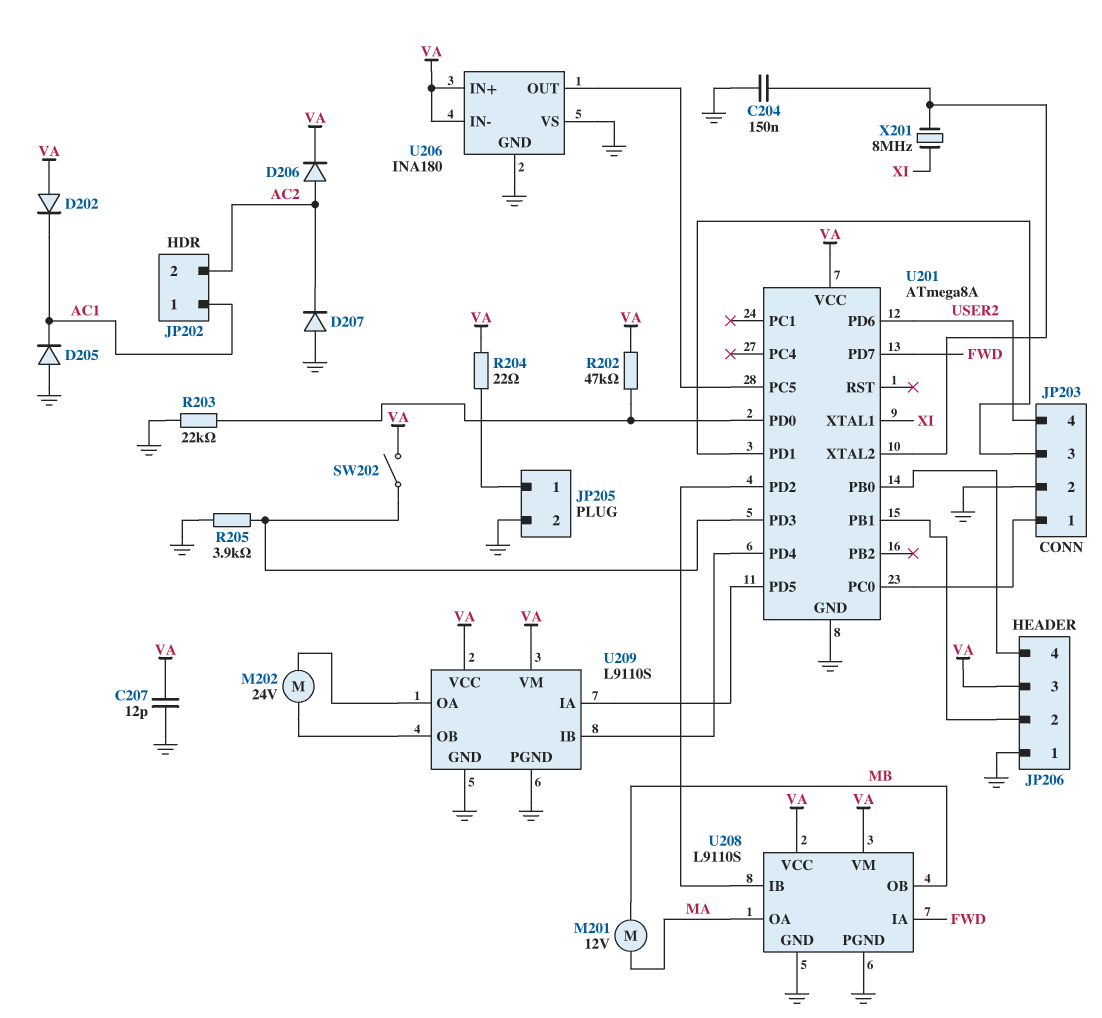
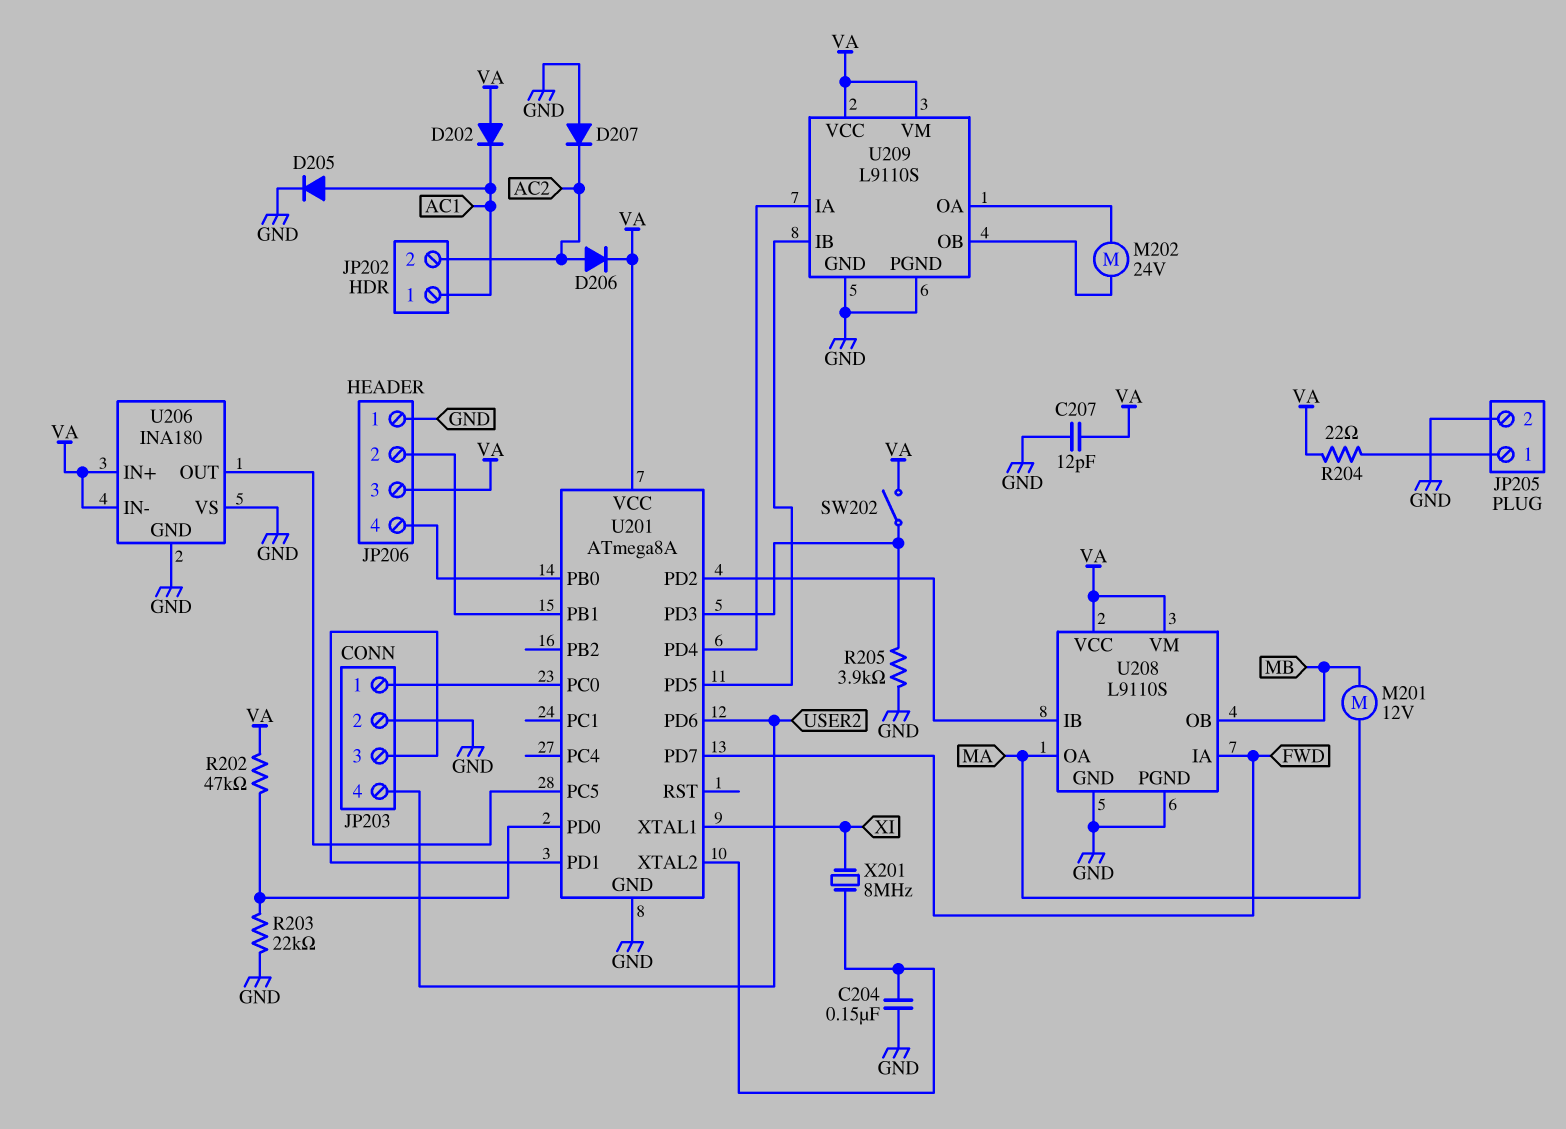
D205: diode (A GND, K AC1) -> diode (A AC1, K GND)
U209 pin IA: U201/PD5 -> U201/PD4
U209 pin IB: U201/PD4 -> U201/PD5

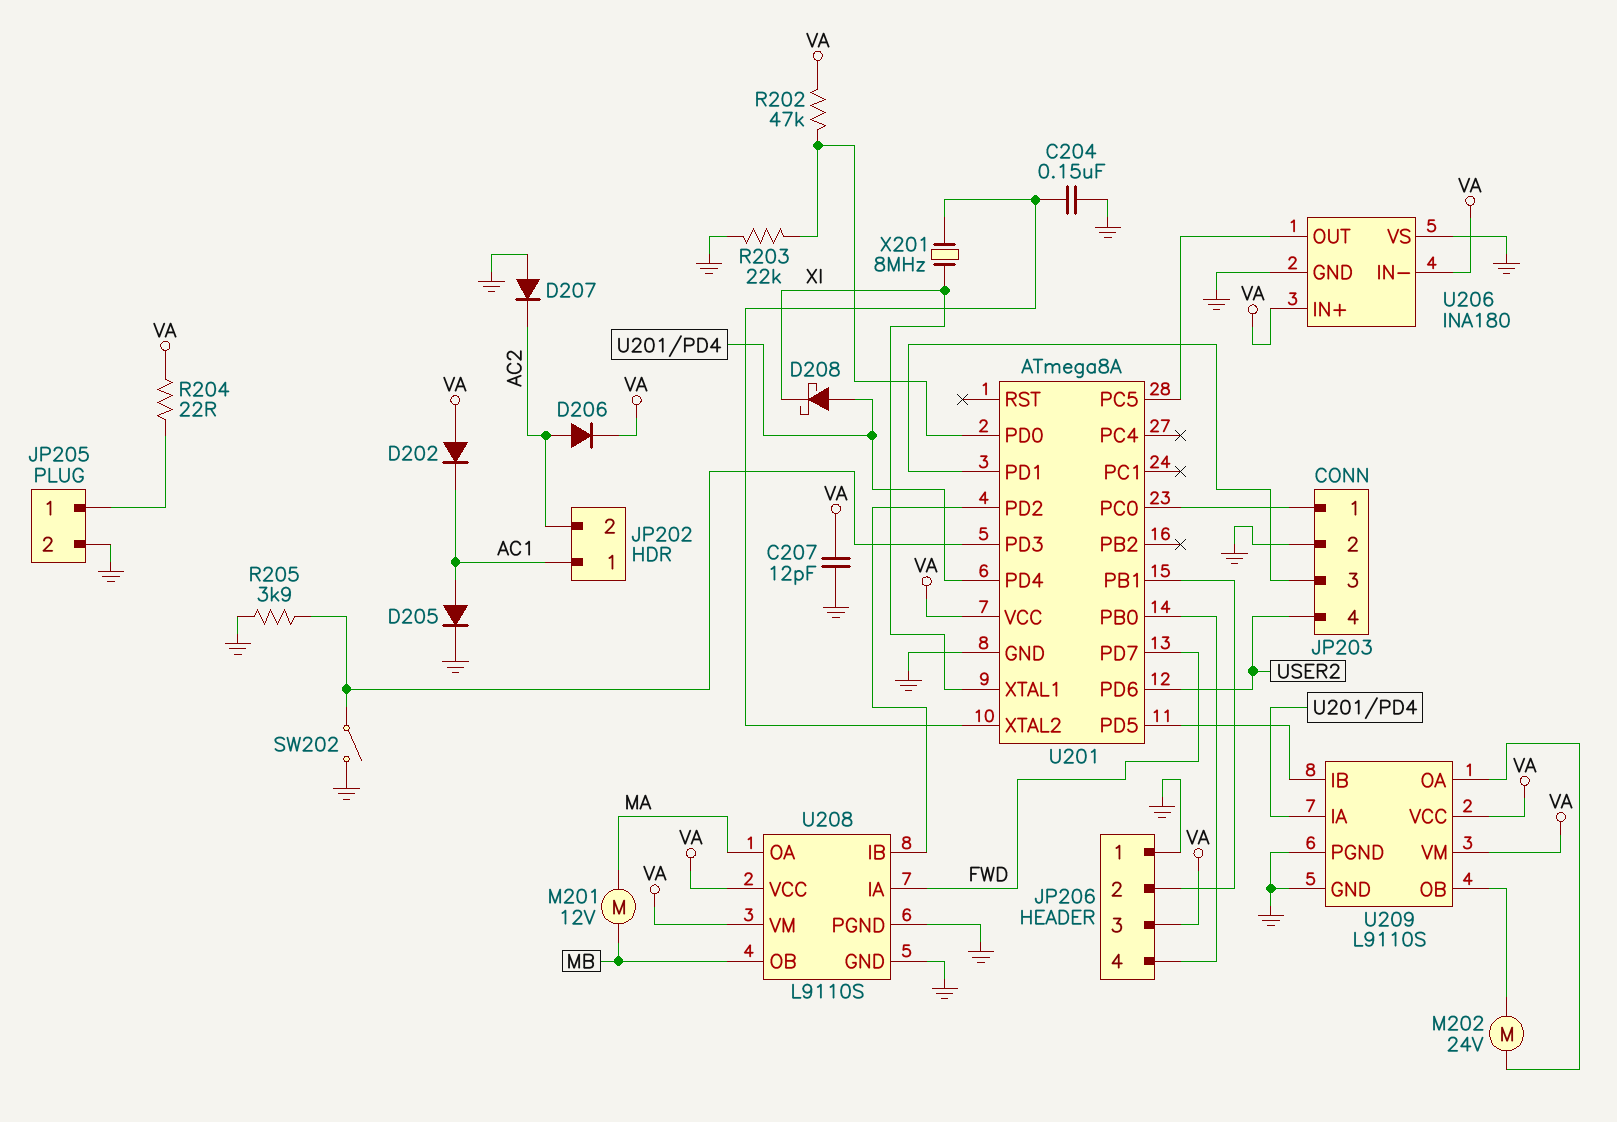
D208: none -> schottky (A U201/PD4, K XI)
SW202: switch (U201/PD3, VA) -> switch (GND, U201/PD3)

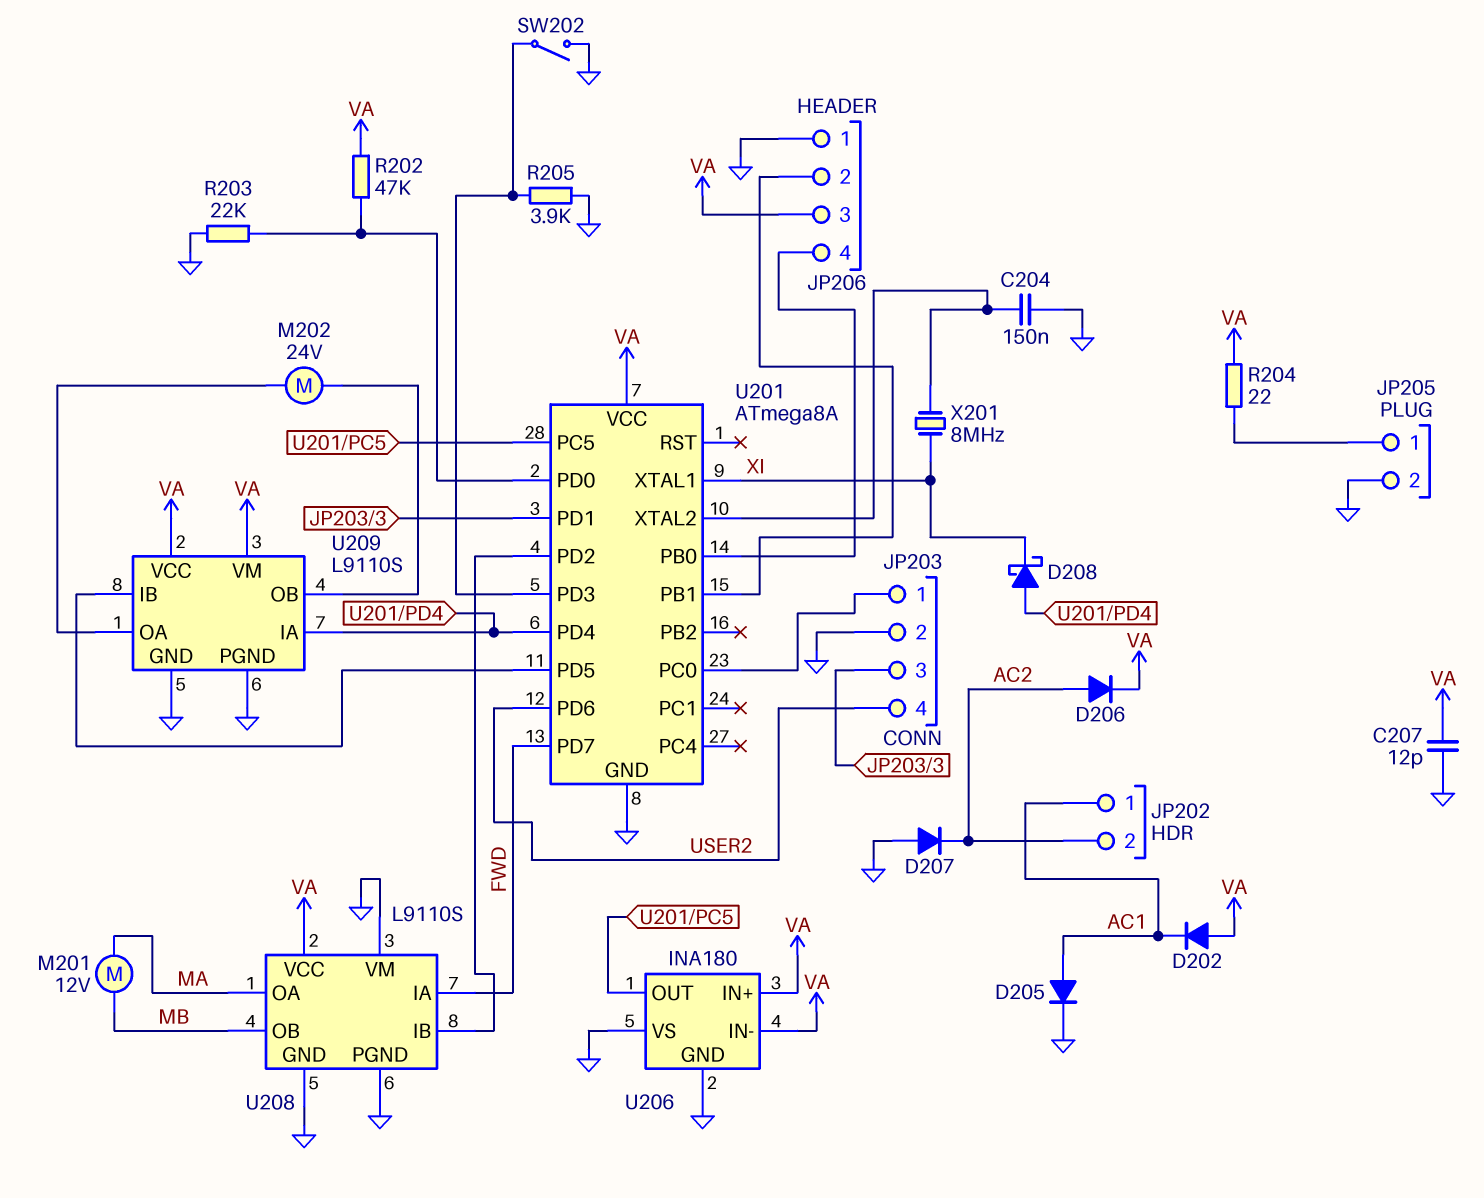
U208 pin VM: VA -> GND

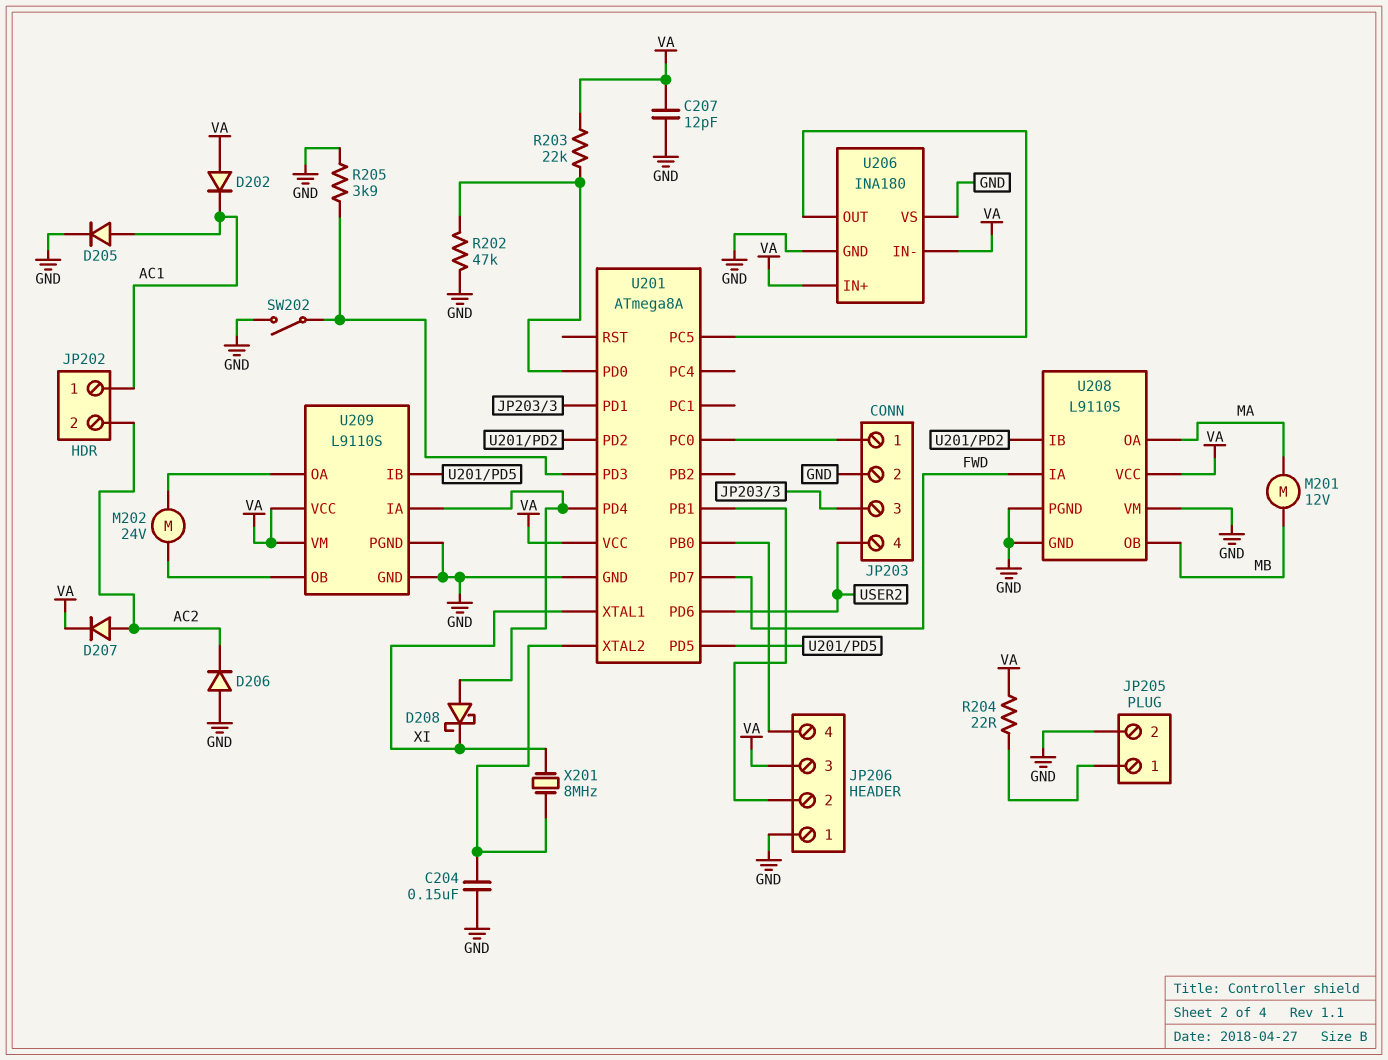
D206: diode (A AC2, K VA) -> diode (A GND, K AC2)
D207: diode (A GND, K AC2) -> diode (A AC2, K VA)
R202: 47k (U201/PD0, VA) -> 47k (GND, U201/PD0)
R203: 22k (GND, U201/PD0) -> 22k (U201/PD0, VA)

